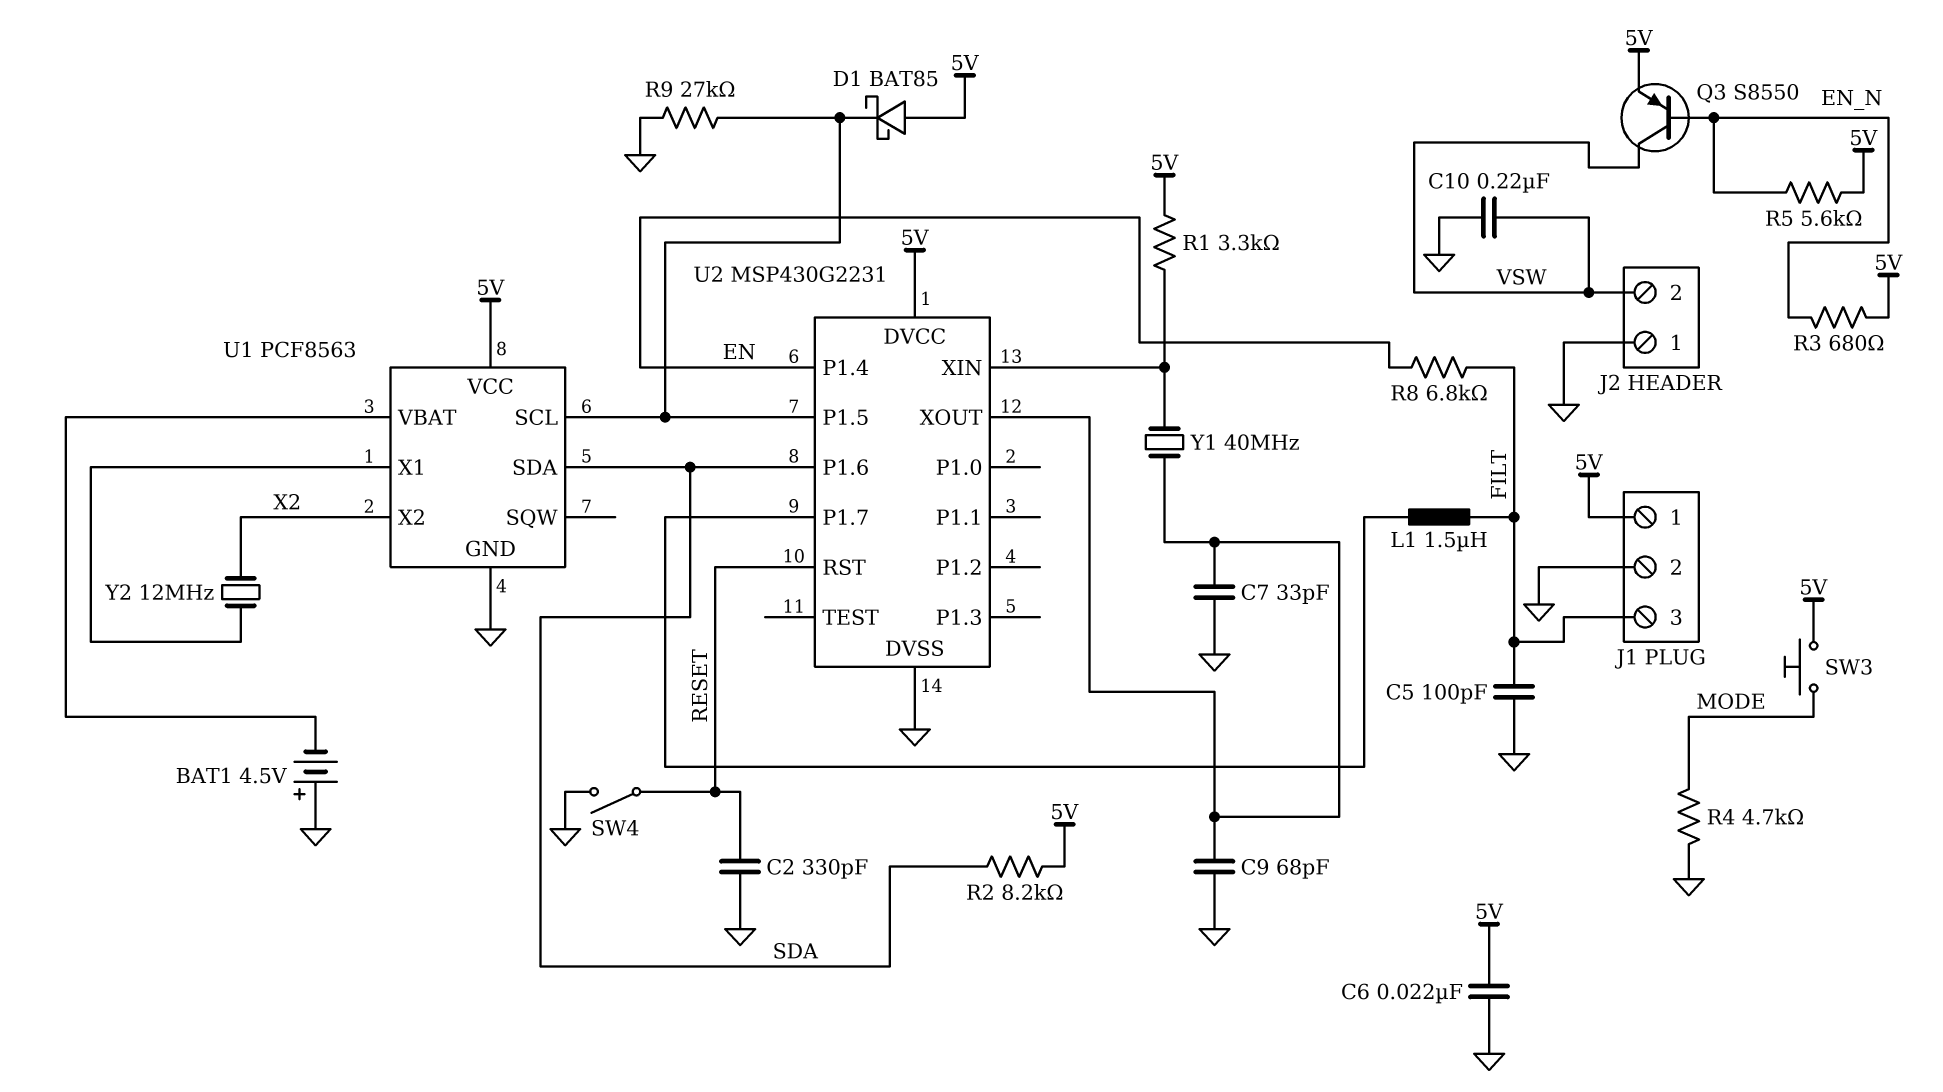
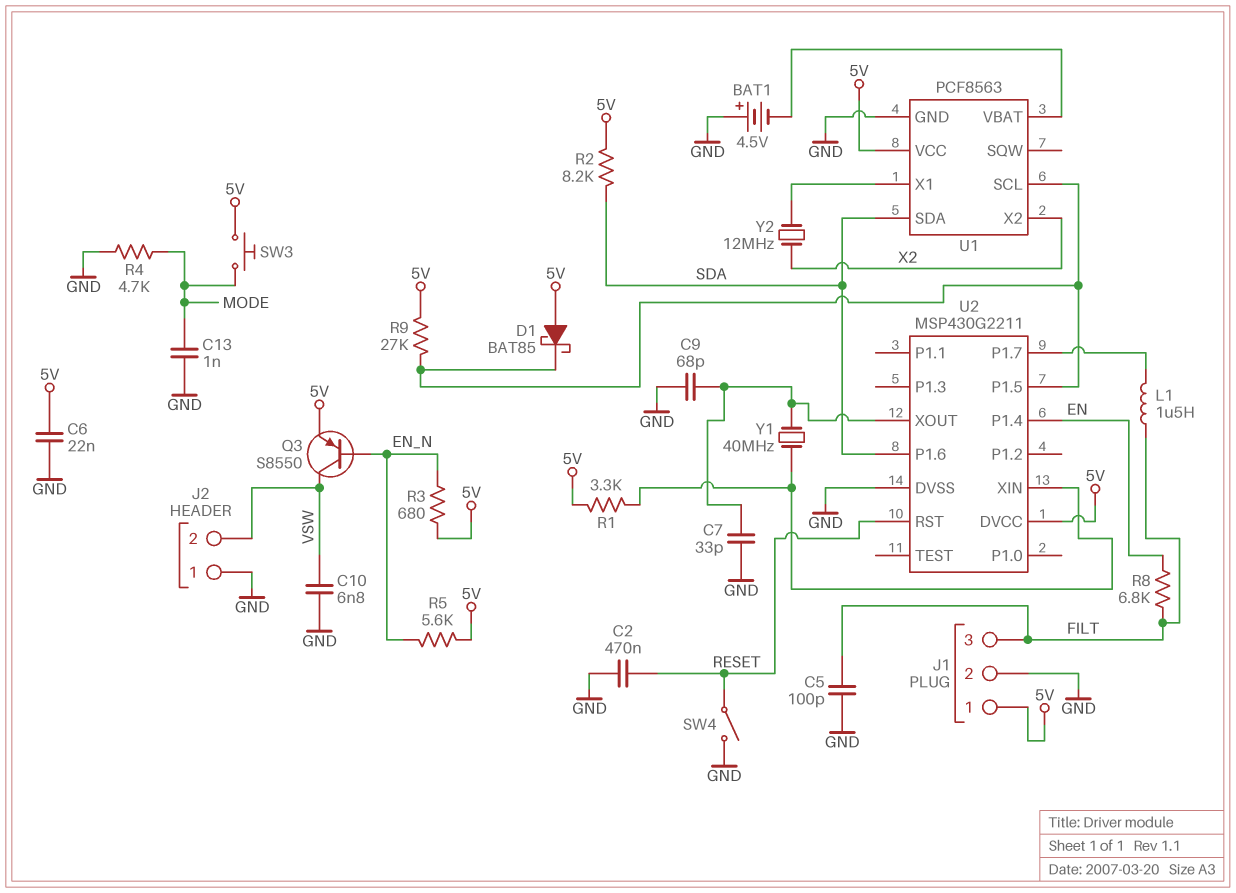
C2: 330pF (GND, RESET) -> 470nF (GND, RESET)
C10: 220nF (GND, VSW) -> 6.8nF (GND, VSW)
C13: none -> 1nF (GND, MODE)
R9: 27k (GND, U1/SCL) -> 27k (5V, U1/SCL)
U2: MSP430G2231 -> MSP430G2211

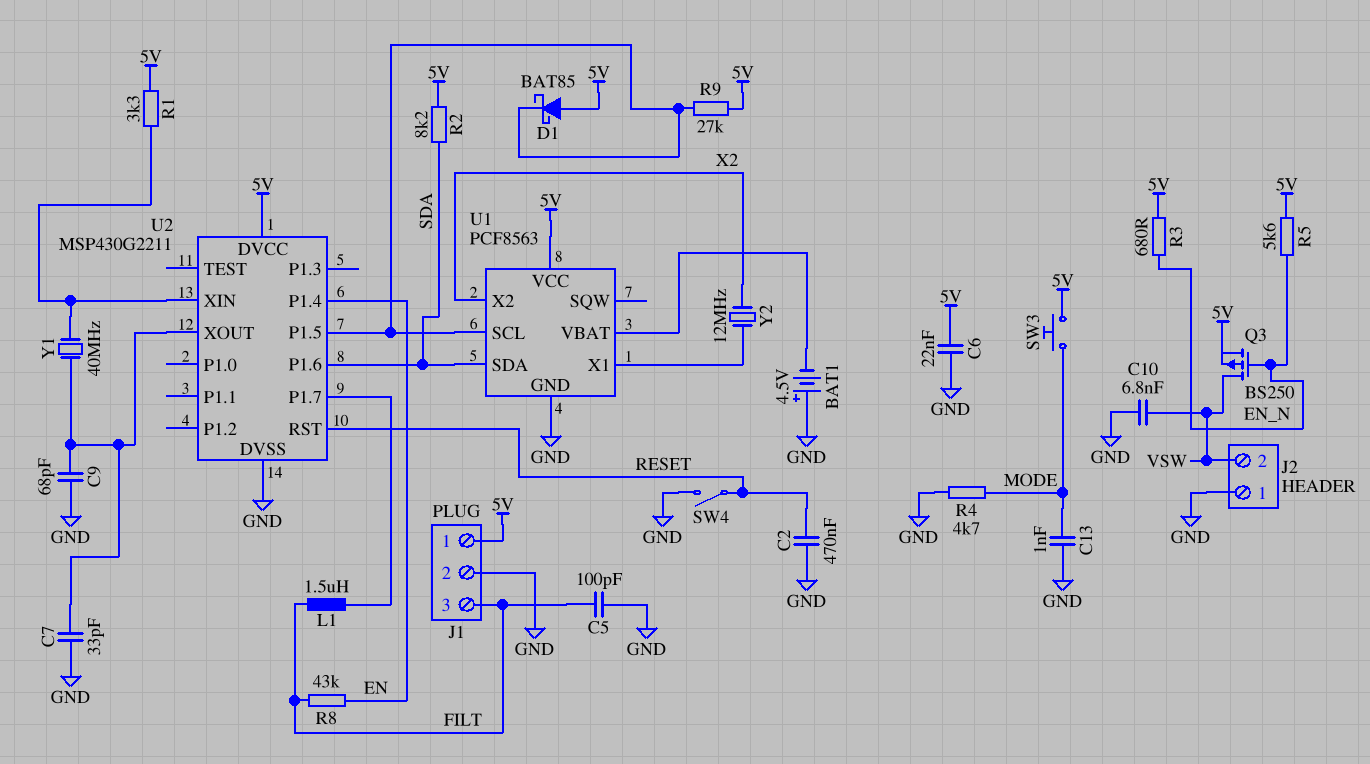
Q3: PNP S8550 (B EN_N, C VSW, E 5V) -> PMOS BS250 (G EN_N, D VSW, S 5V)
R8: 6.8k (EN, FILT) -> 43k (EN, FILT)

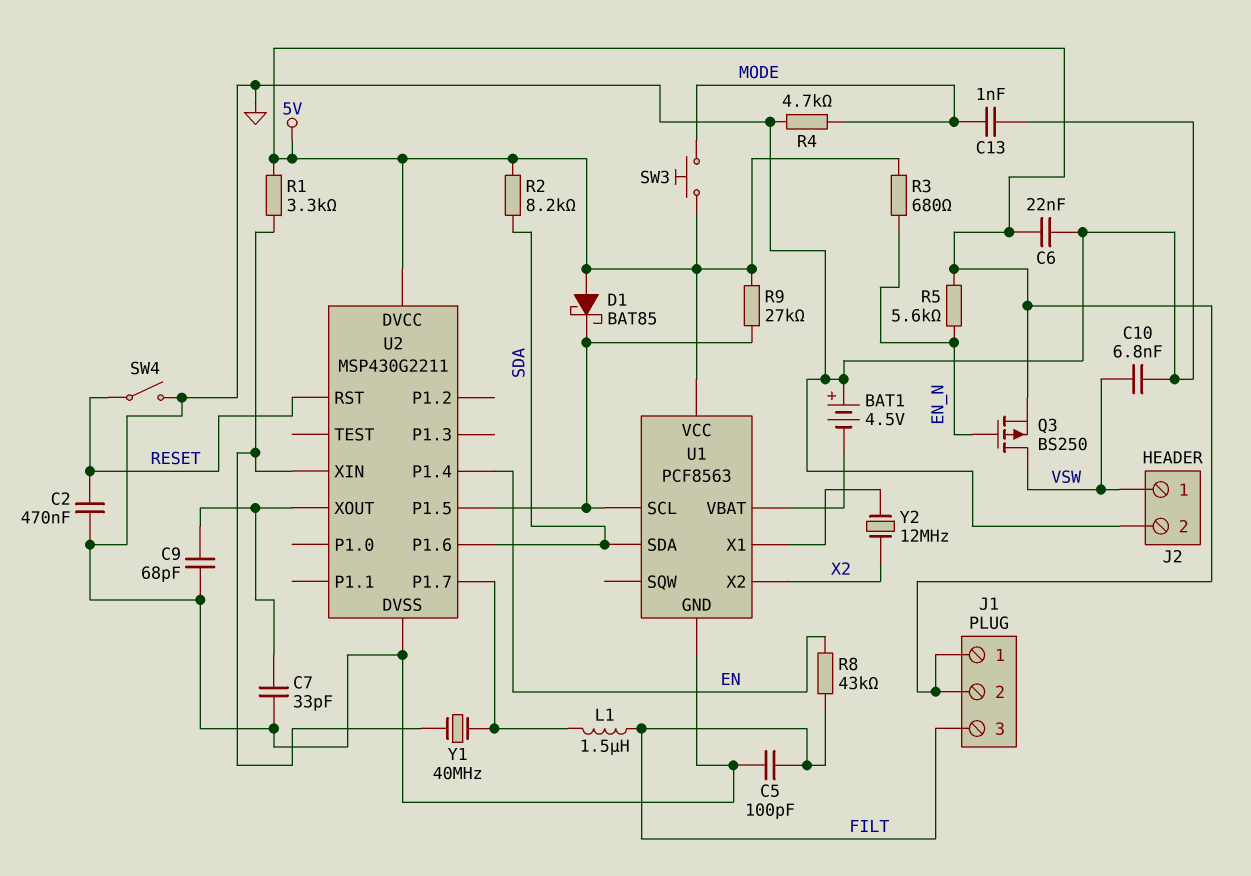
J1 pin 2: GND -> 5V
J2 pin 1: GND -> VSW
J2 pin 2: VSW -> GND
Y1: 40MHz (U2/XIN, U2/XOUT) -> 40MHz (U2/P1.7, U2/XIN)

